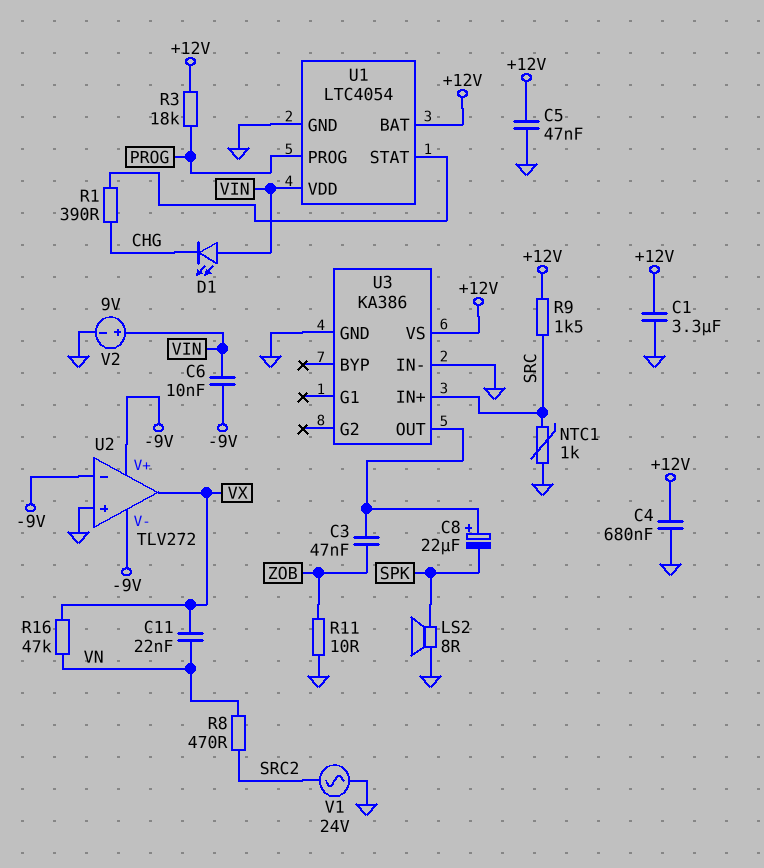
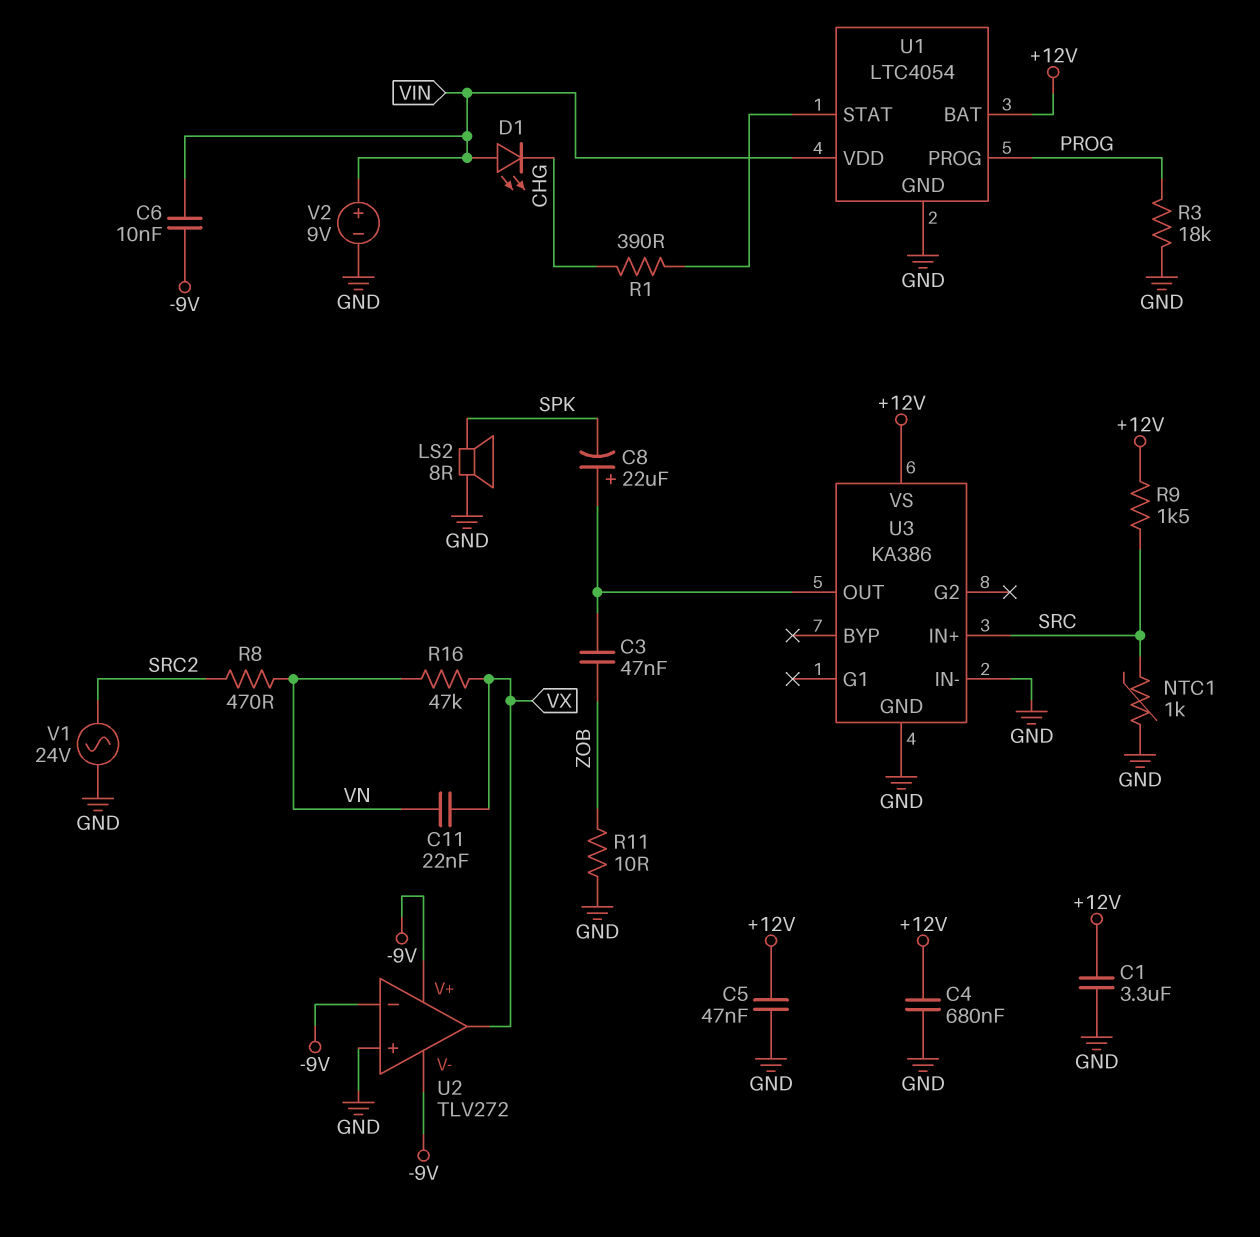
R3: 18k (+12V, PROG) -> 18k (GND, PROG)

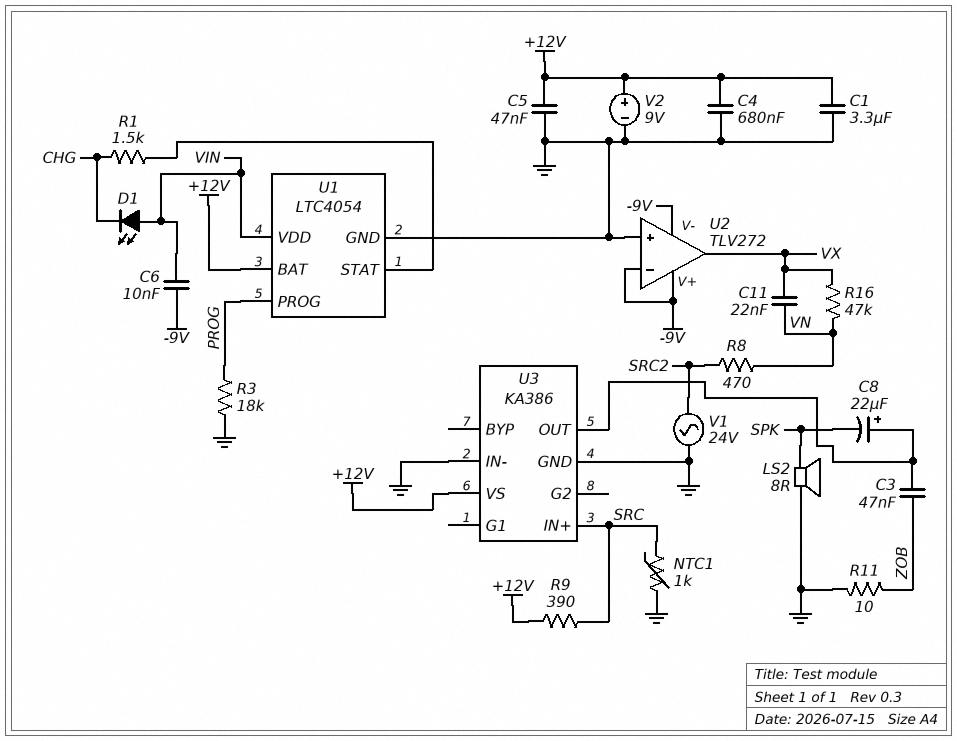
R1: 390 (CHG, U1/STAT) -> 1.5k (CHG, U1/STAT)
R9: 1.5k (+12V, SRC) -> 390 (+12V, SRC)
V2: 9V (plus VIN, minus GND) -> 9V (plus +12V, minus GND)

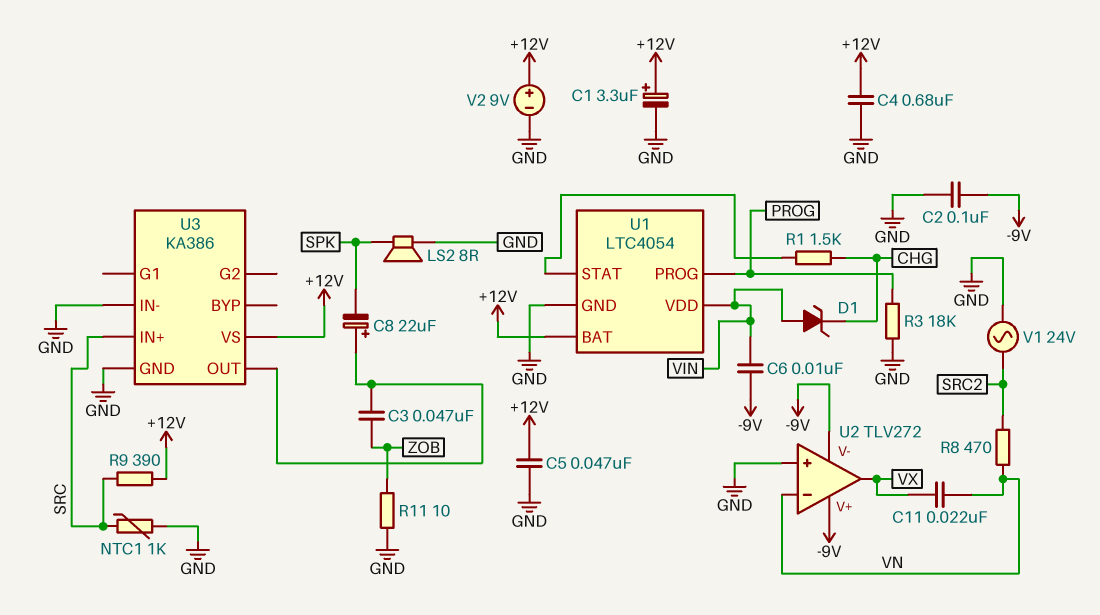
C1: 3.3uF (+12V, GND) -> 3.3uF (plus +12V, minus GND)
C2: none -> 100nF (-9V, GND)
D1: LED (A VIN, K CHG) -> zener (A VIN, K CHG)
R16: 47k (VN, VX) -> none
U2 pin in-: -9V -> VN

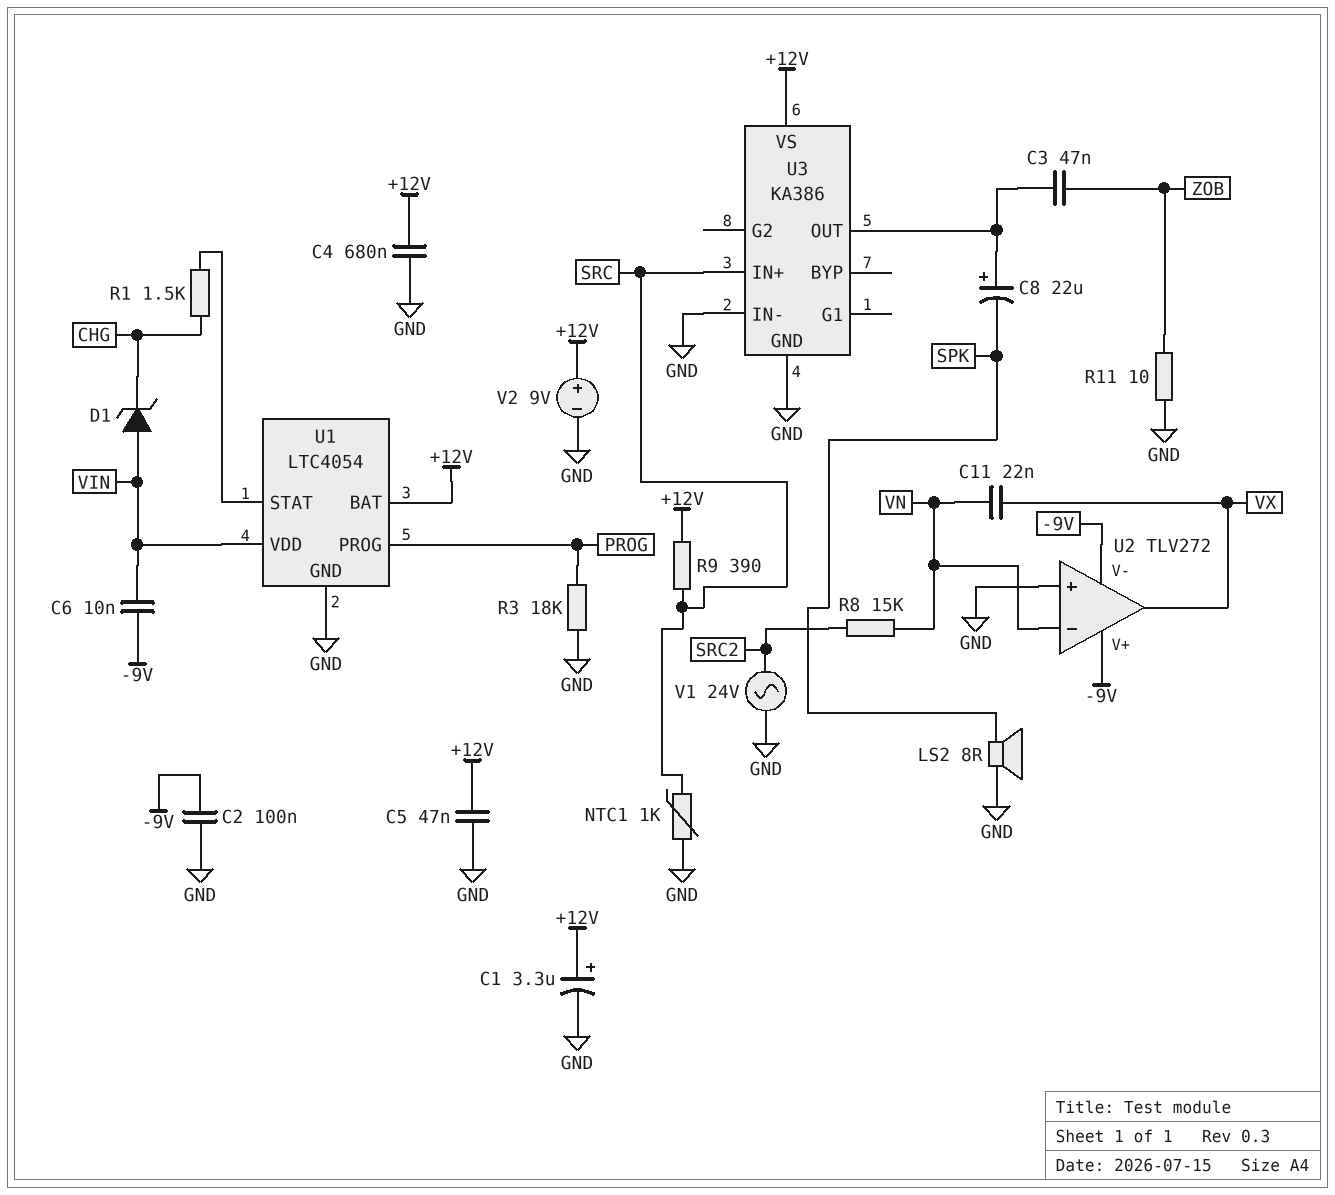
R8: 470 (SRC2, VN) -> 15k (SRC2, VN)

